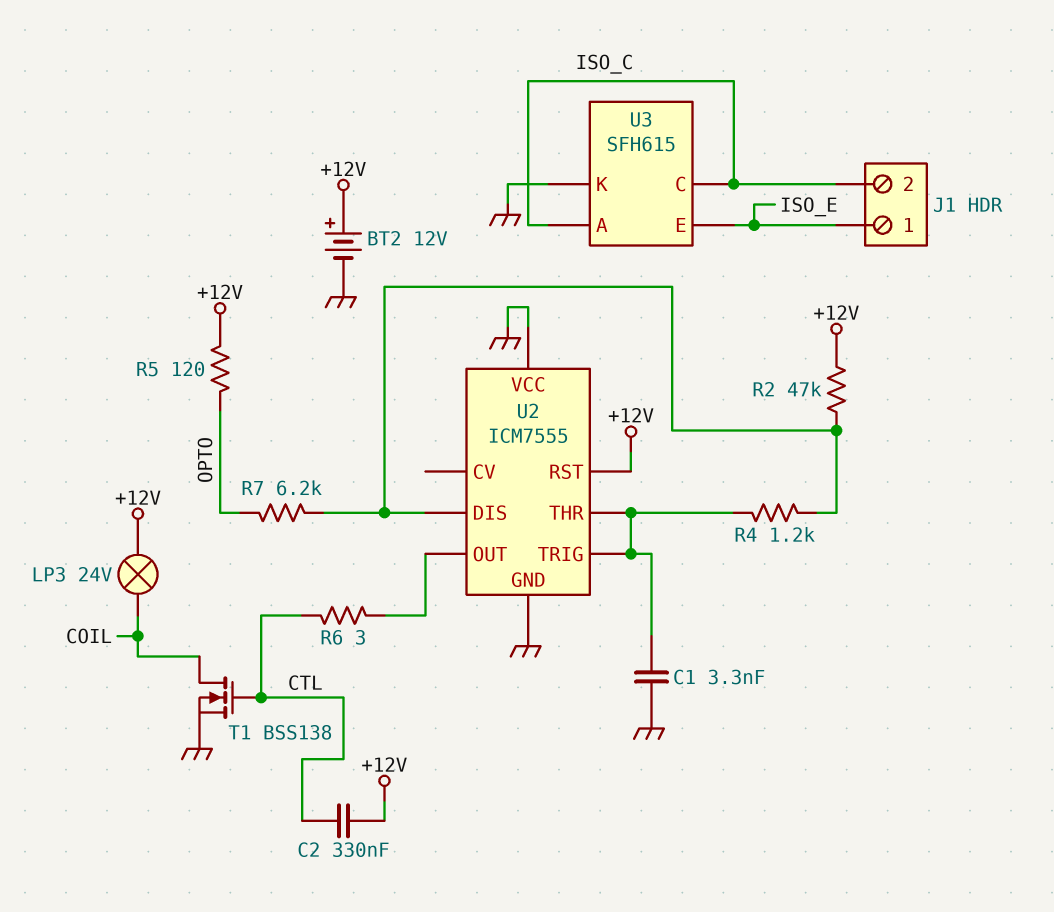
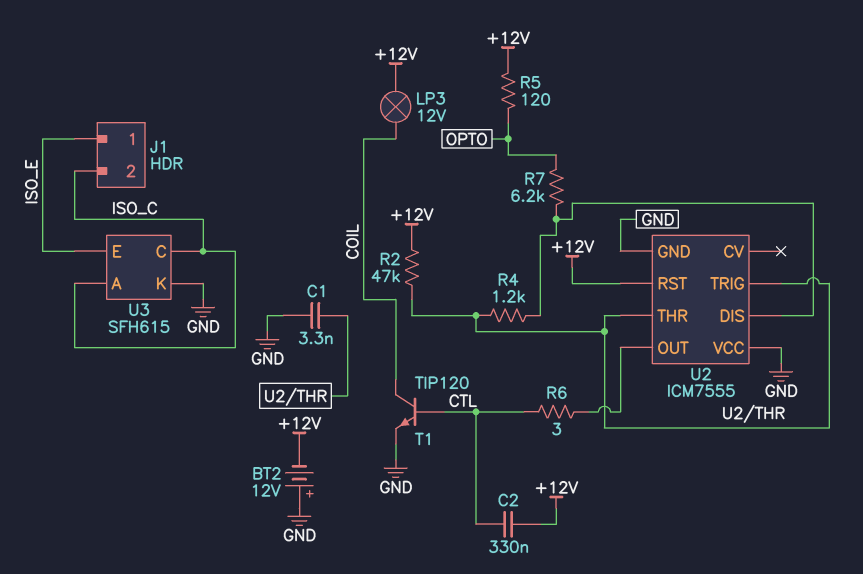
BT2: 12V (plus +12V, minus GND) -> 12V (plus GND, minus +12V)
LP3: lamp 24V (+12V, COIL) -> lamp 12V (+12V, COIL)
R2: 47k (+12V, U2/DIS) -> 47k (+12V, U2/THR)
T1: NMOS BSS138 (G CTL, D COIL, S GND) -> NPN TIP120 (B CTL, C COIL, E GND)

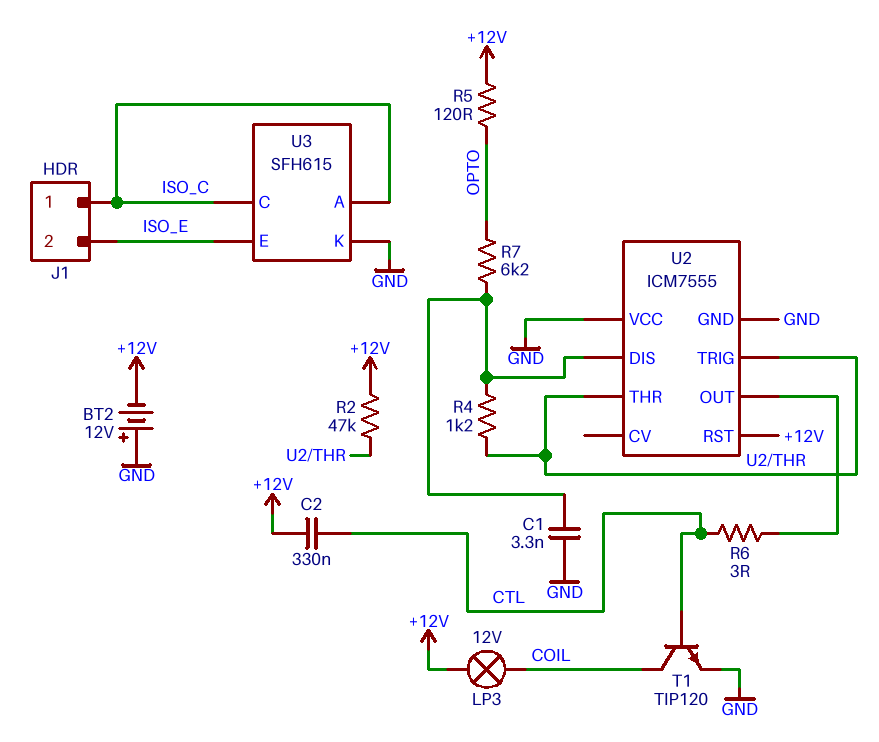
C1: 3.3nF (GND, U2/THR) -> 3.3nF (GND, U2/DIS)
J1 pin 1: ISO_E -> ISO_C
J1 pin 2: ISO_C -> ISO_E

